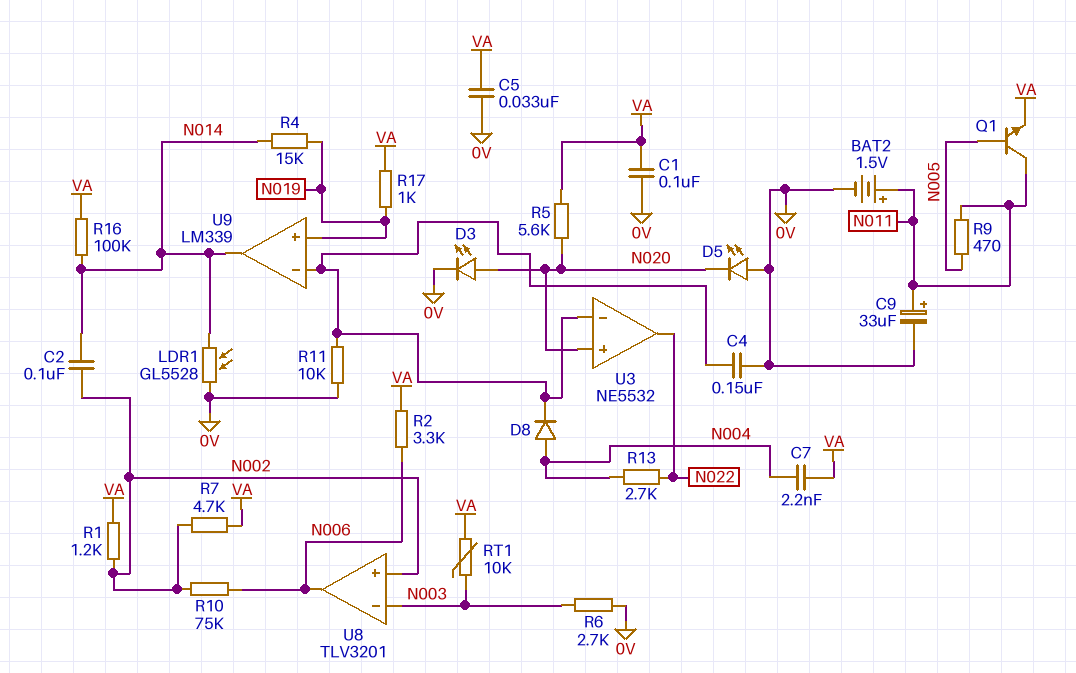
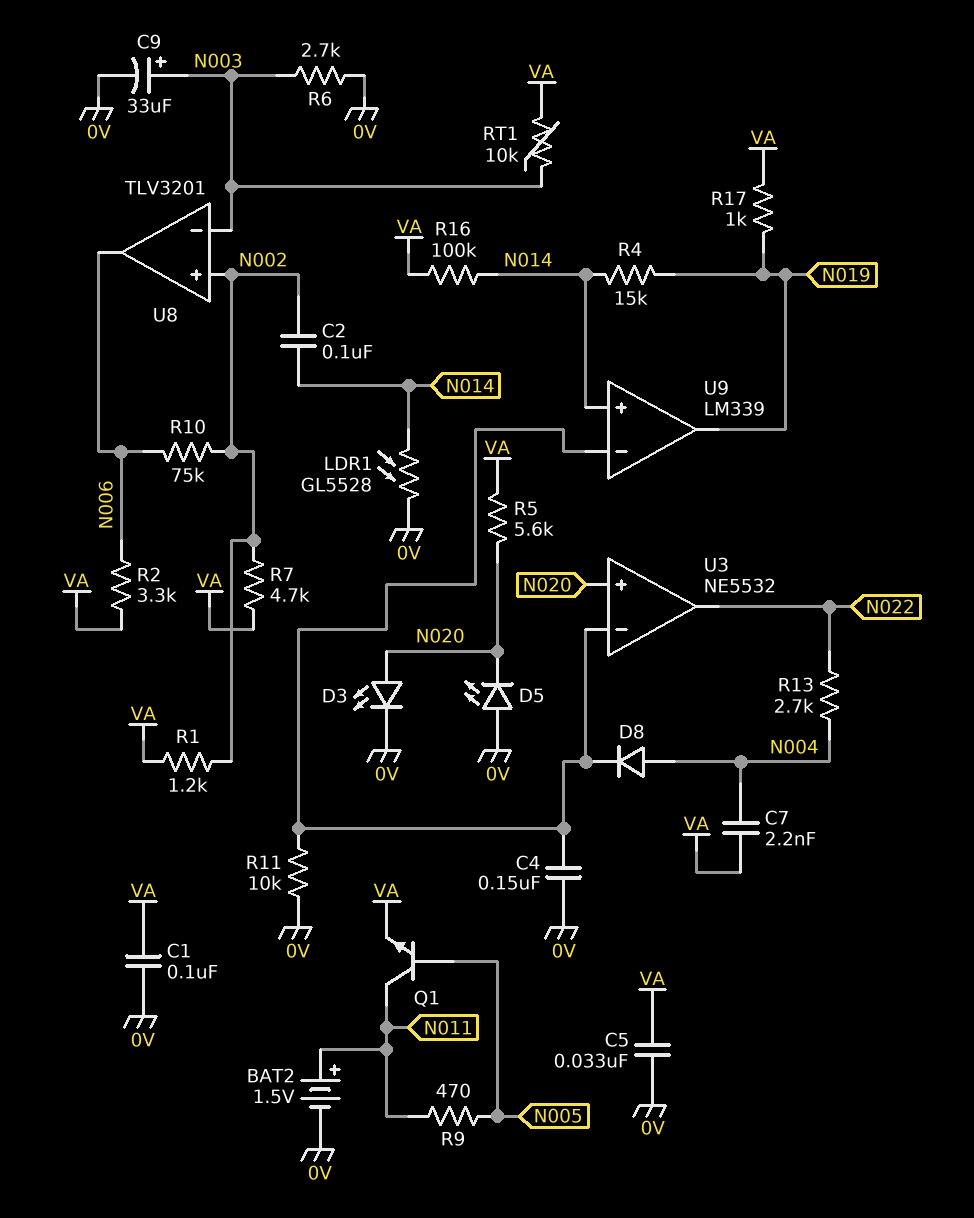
C9: 33uF (plus N011, minus 0V) -> 33uF (plus N003, minus 0V)
U9 pin in+: N019 -> N014
U9 pin out: N014 -> N019

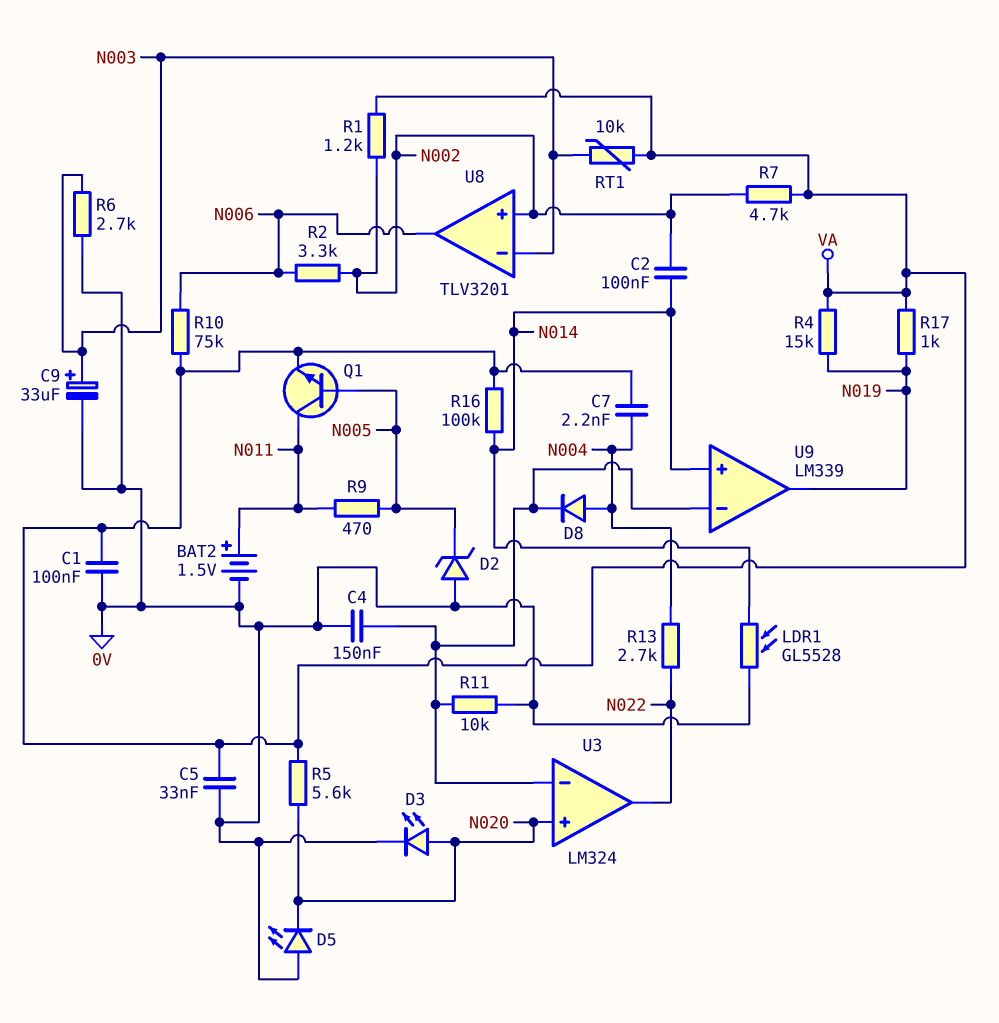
D2: none -> zener (A 0V, K N005)
R2: 3.3k (N006, VA) -> 3.3k (N002, N006)
R4: 15k (N014, N019) -> 15k (N019, VA)
R10: 75k (N002, N006) -> 75k (N006, VA)
U3: NE5532 -> LM324

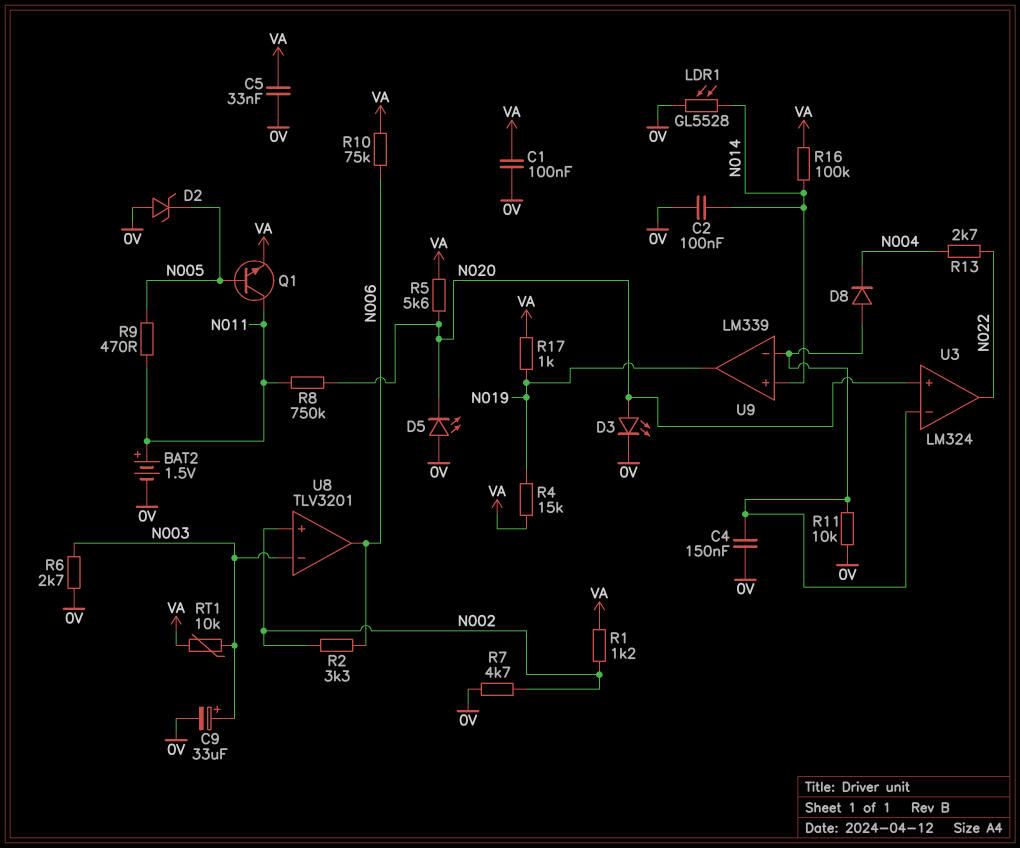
C2: 100nF (N002, N014) -> 100nF (0V, N014)
C7: 2.2nF (N004, VA) -> none
D8: diode (A N004, K U3/in-) -> diode (A U3/in-, K N004)
R7: 4.7k (N002, VA) -> 4.7k (0V, N002)
R8: none -> 750k (N011, N020)

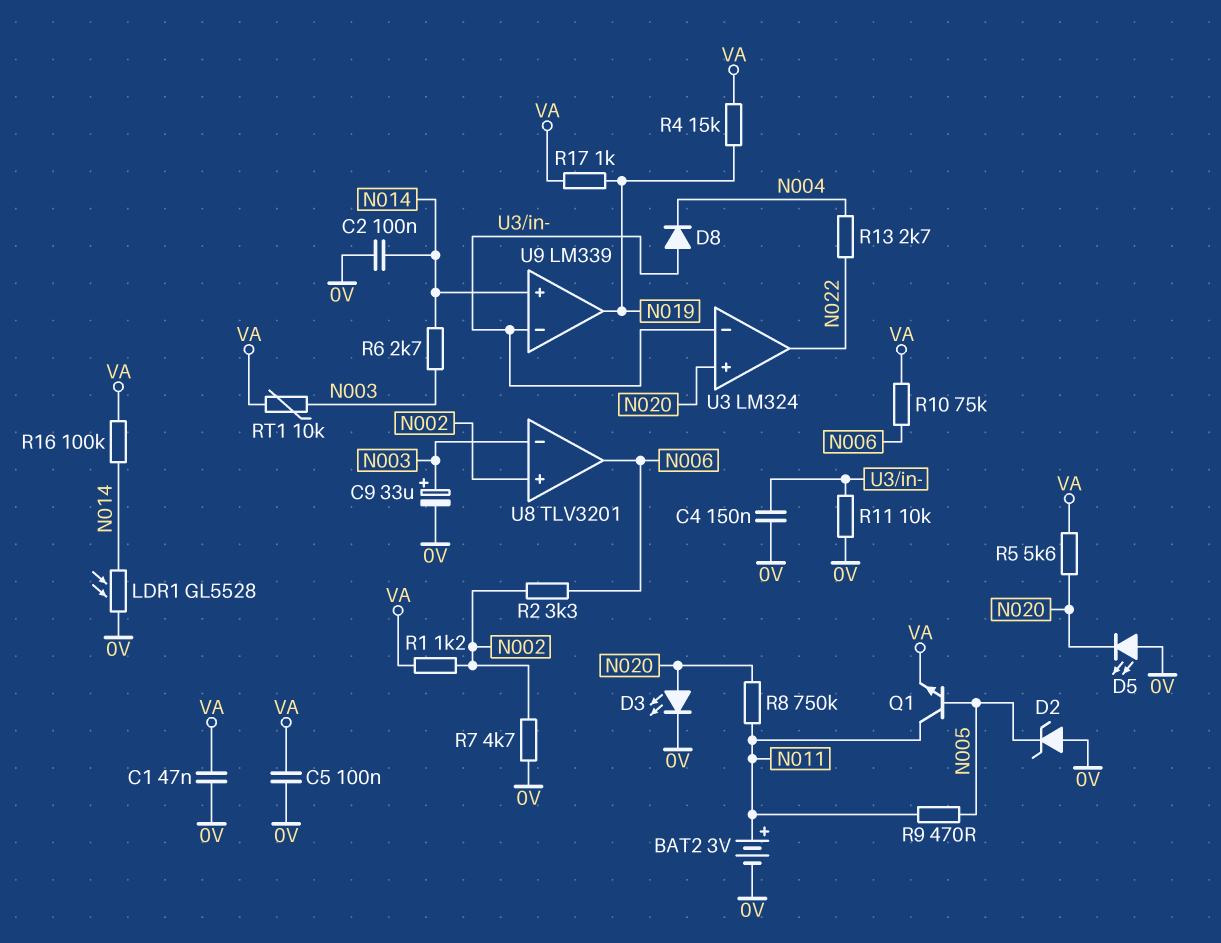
BAT2: 1.5V (plus N011, minus 0V) -> 3V (plus N011, minus 0V)
C1: 100nF (0V, VA) -> 47nF (0V, VA)
C5: 33nF (0V, VA) -> 100nF (0V, VA)
R6: 2.7k (0V, N003) -> 2.7k (N003, N014)

